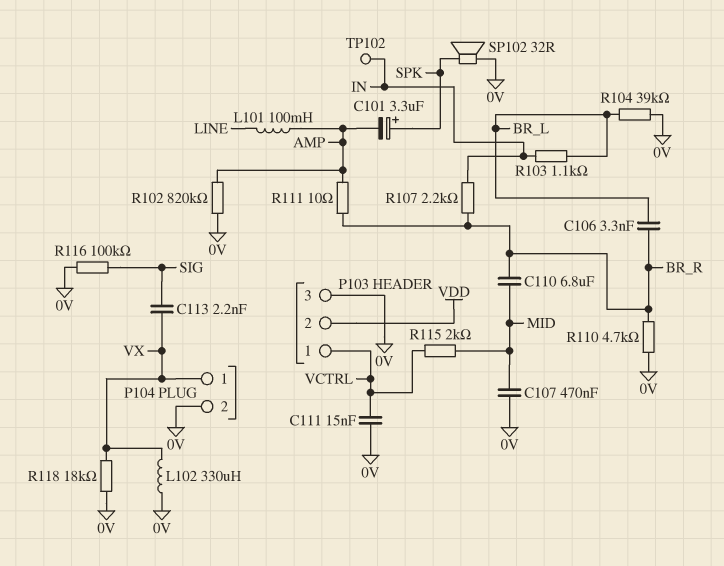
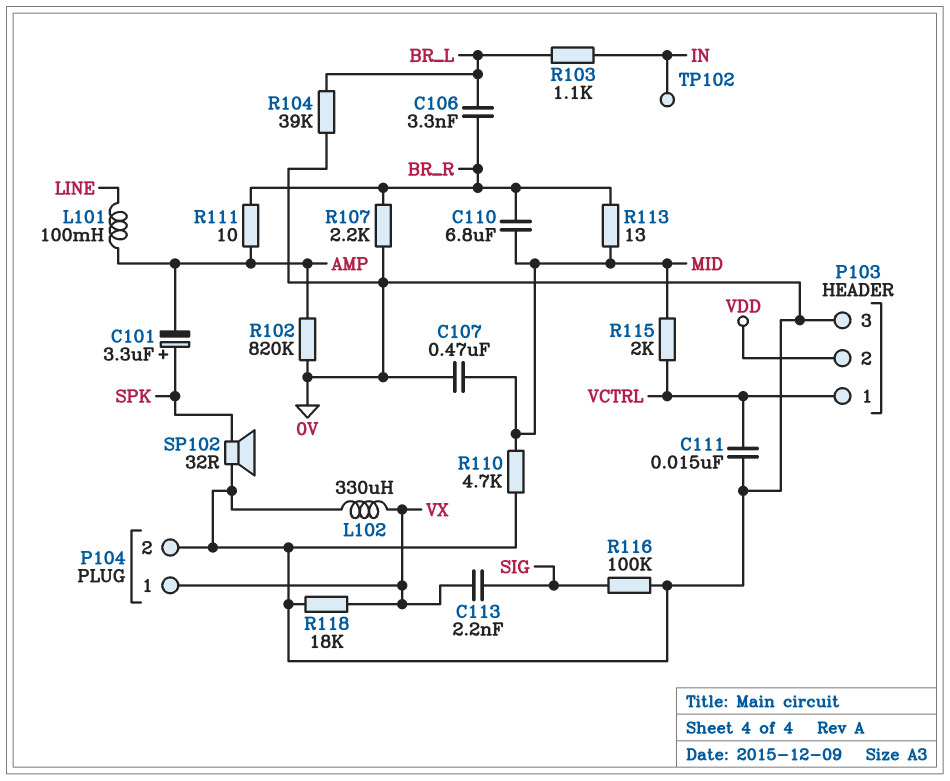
R107: 2.2k (BR_R, IN) -> 2.2k (0V, BR_R)
R110: 4.7k (0V, BR_R) -> 4.7k (0V, MID)
R113: none -> 13 (BR_R, MID)

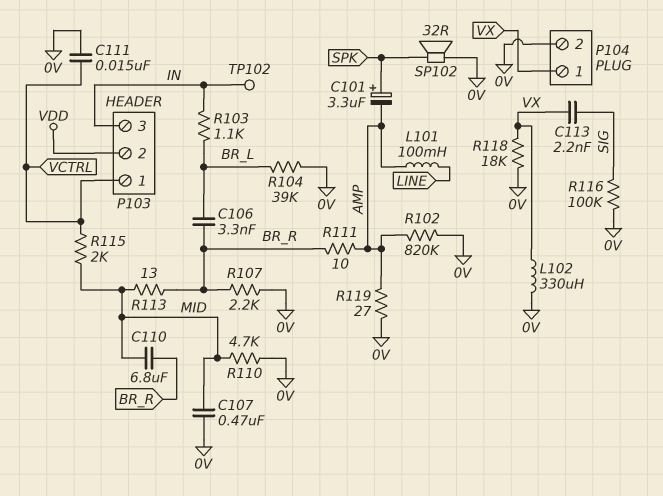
P103 pin 3: 0V -> IN
R119: none -> 27 (0V, AMP)

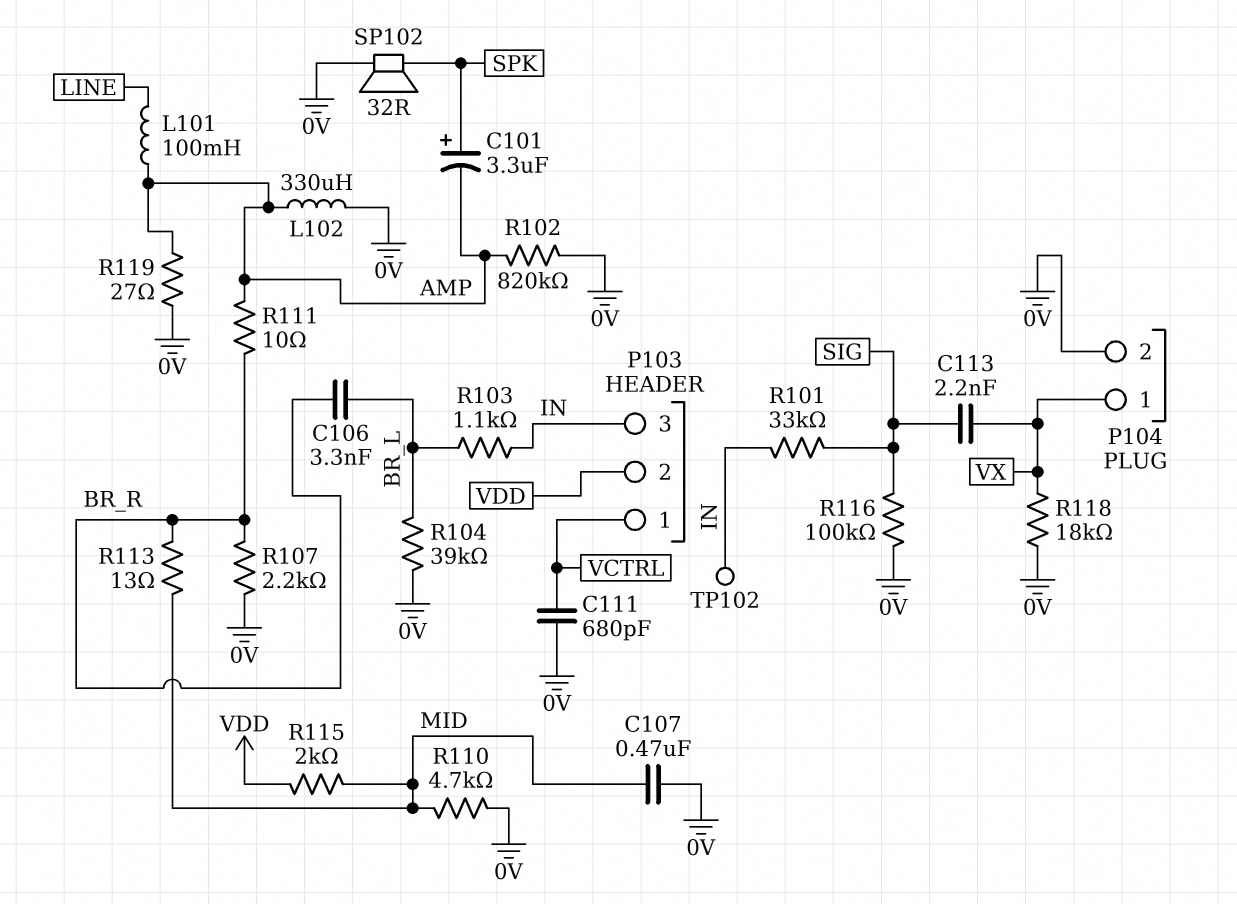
C110: 6.8uF (BR_R, MID) -> none
C111: 15nF (0V, VCTRL) -> 680pF (0V, VCTRL)
L102: 330uH (0V, VX) -> 330uH (0V, AMP)
R101: none -> 33k (IN, SIG)
R115: 2k (MID, VCTRL) -> 2k (MID, VDD)

